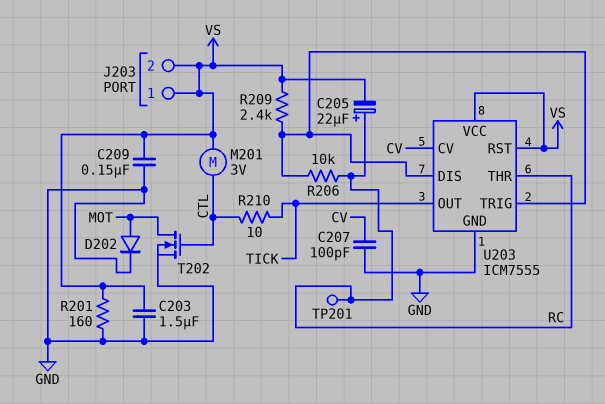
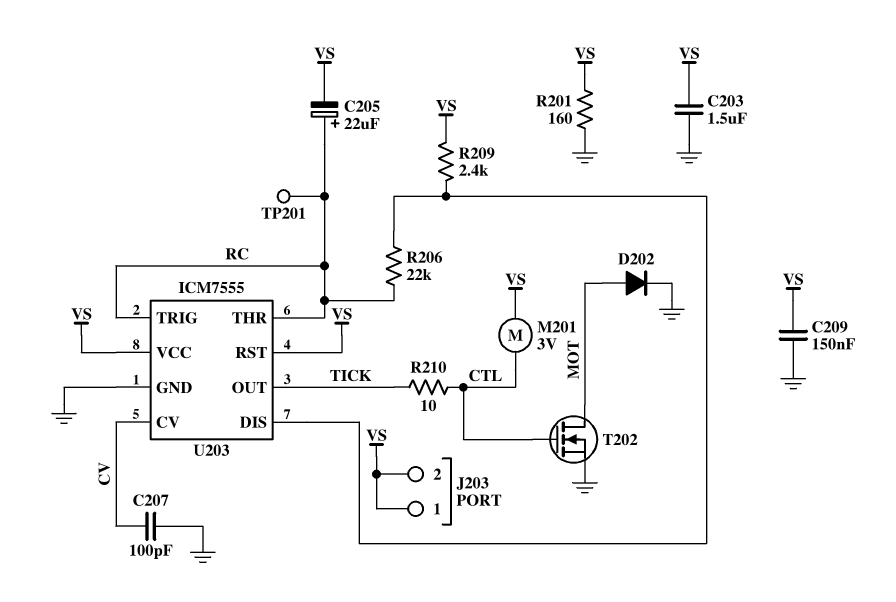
R206: 10k (RC, U203/DIS) -> 22k (RC, U203/DIS)
U203 pin TRIG: U203/DIS -> RC

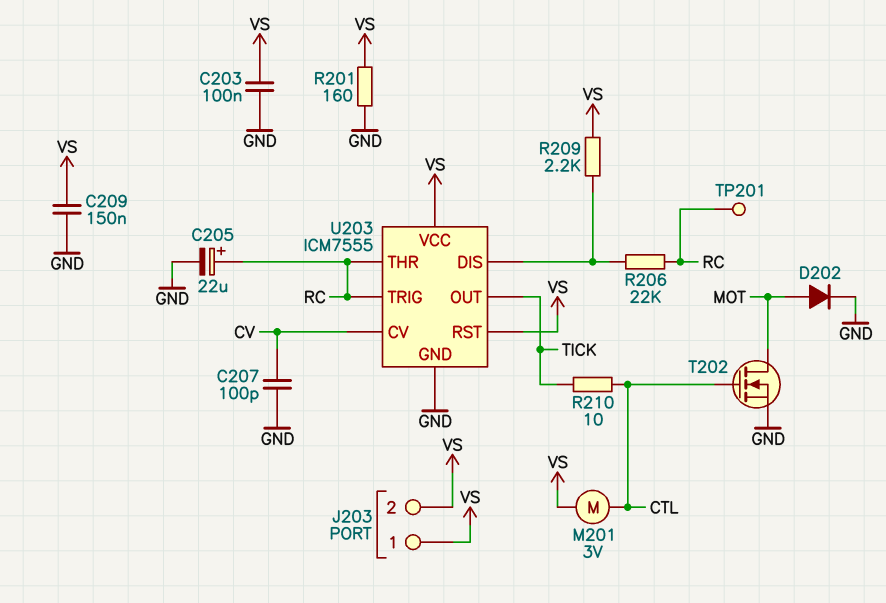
C203: 1.5uF (GND, VS) -> 100nF (GND, VS)
C205: 22uF (plus RC, minus VS) -> 22uF (plus RC, minus GND)
R209: 2.4k (U203/DIS, VS) -> 2.2k (U203/DIS, VS)

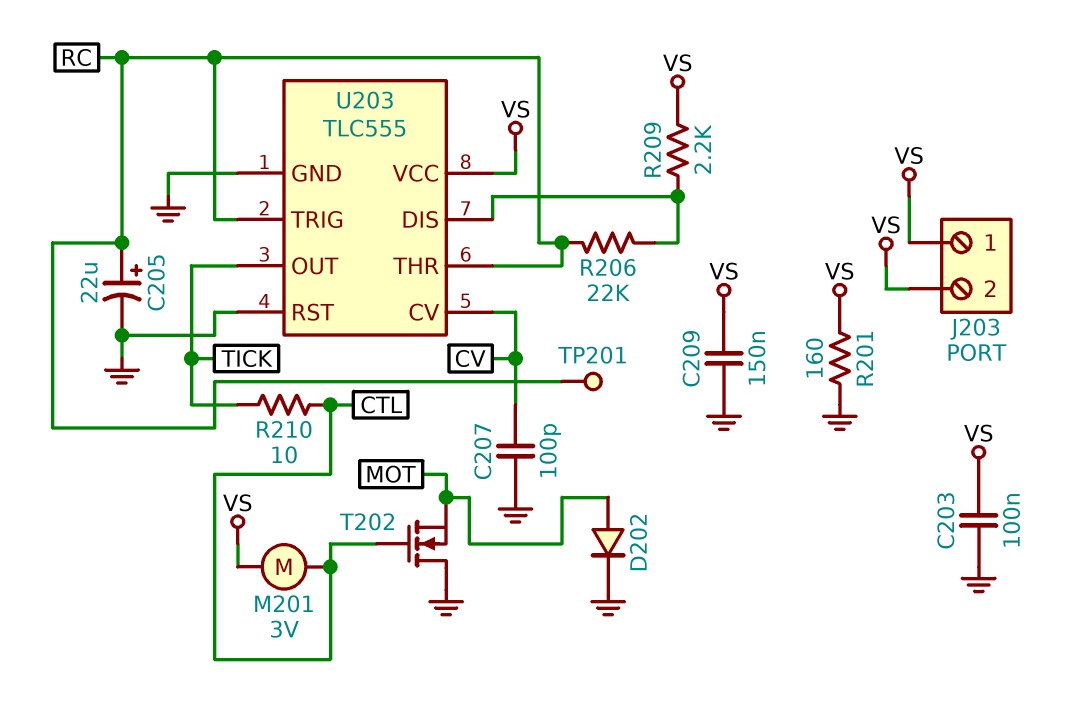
T202: NMOS (G CTL, D MOT, S GND) -> NMOS (G CTL, D GND, S MOT)
U203: ICM7555 -> TLC555
U203 pin RST: VS -> GND

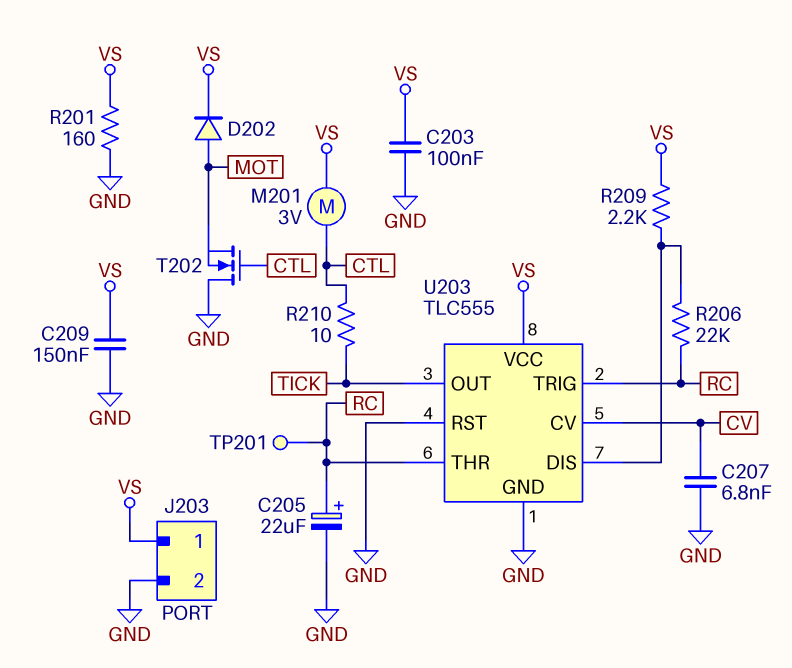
C207: 100pF (CV, GND) -> 6.8nF (CV, GND)
D202: diode (A MOT, K GND) -> diode (A MOT, K VS)
J203 pin 2: VS -> GND

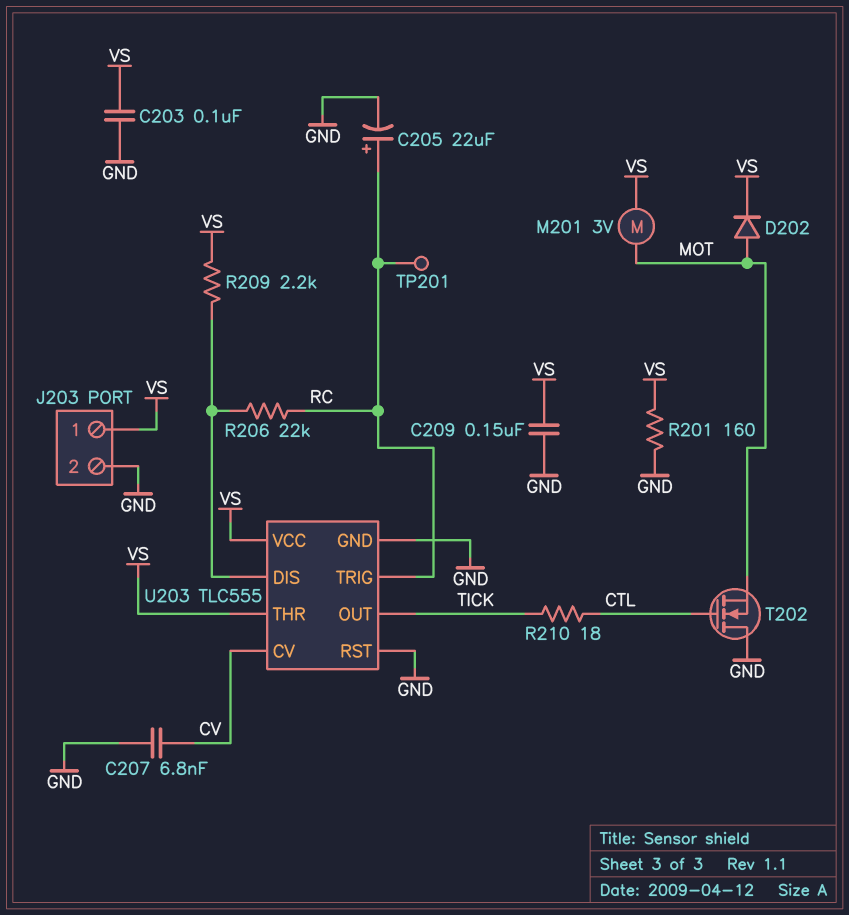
M201: motor 3V (CTL, VS) -> motor 3V (MOT, VS)
R210: 10 (CTL, TICK) -> 18 (CTL, TICK)
U203 pin THR: RC -> VS

